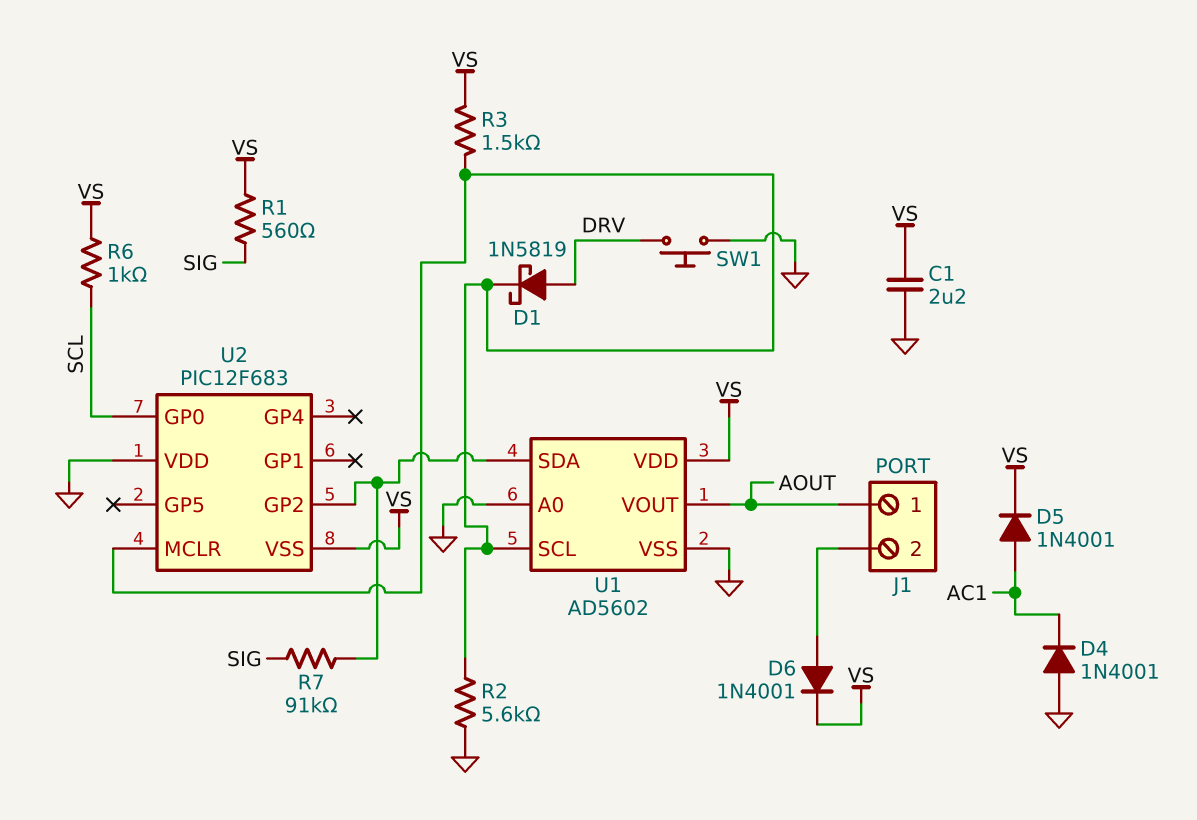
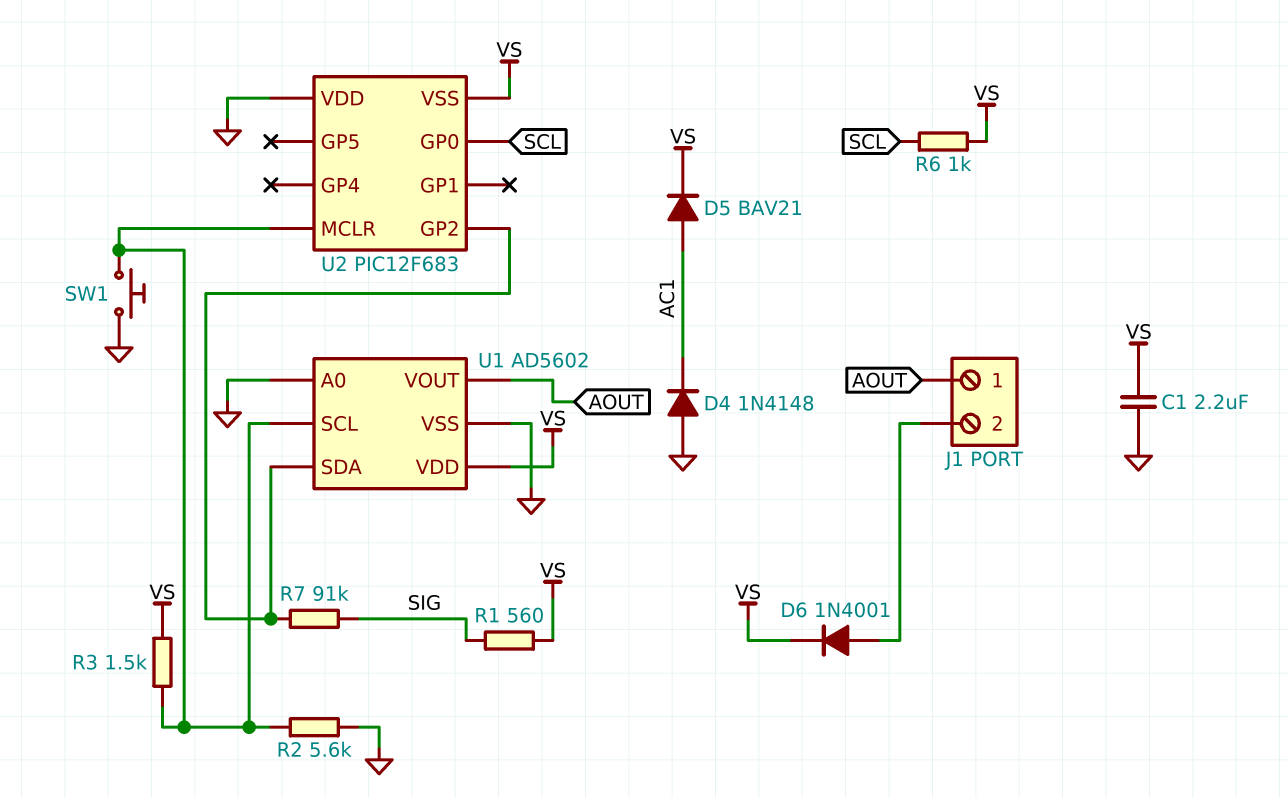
D1: schottky 1N5819 (A DRV, K U1/SCL) -> none
D4: diode 1N4001 (A GND, K AC1) -> diode 1N4148 (A GND, K AC1)
D5: diode 1N4001 (A AC1, K VS) -> diode BAV21 (A AC1, K VS)
SW1: button (DRV, GND) -> button (GND, U1/SCL)

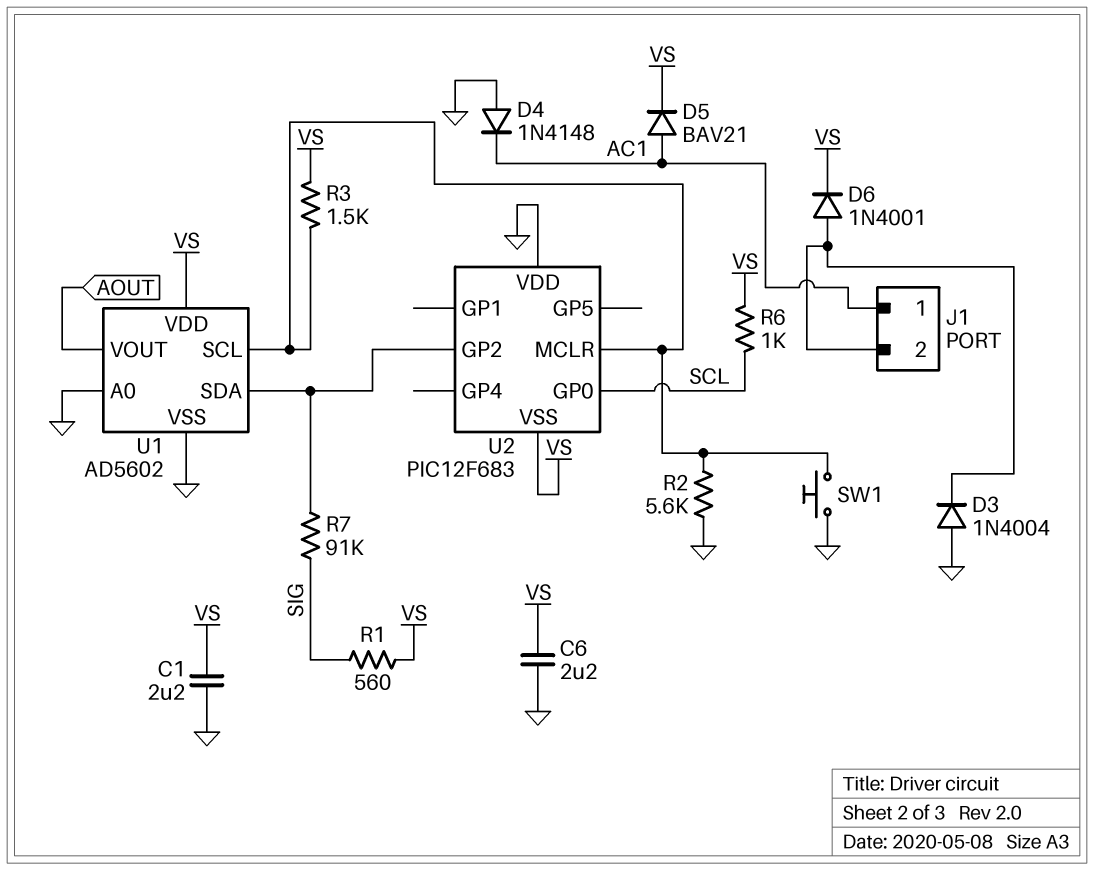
C6: none -> 2.2uF (GND, VS)
D3: none -> diode 1N4004 (A GND, K J1/2)
J1 pin 1: AOUT -> AC1

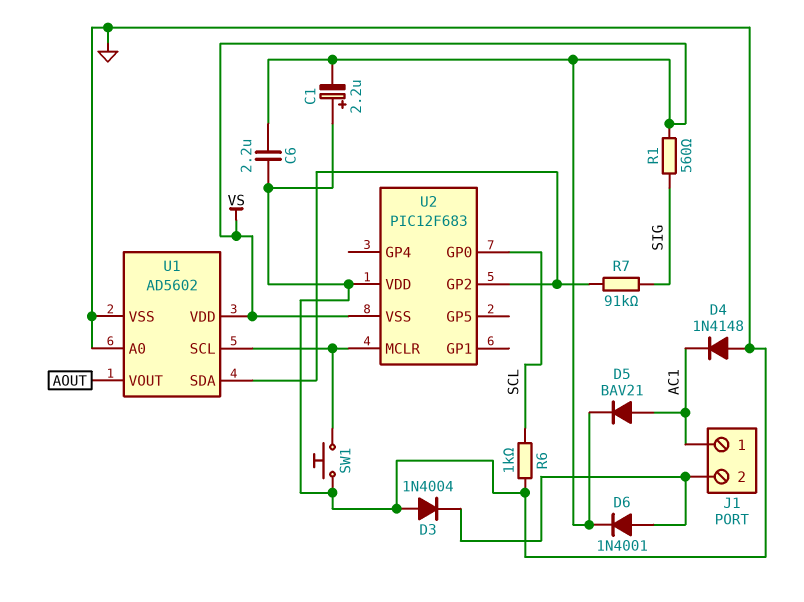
C1: 2.2uF (GND, VS) -> 2.2uF (plus GND, minus VS)
R2: 5.6k (GND, U1/SCL) -> none
R3: 1.5k (U1/SCL, VS) -> none
R6: 1k (SCL, VS) -> 1k (GND, SCL)

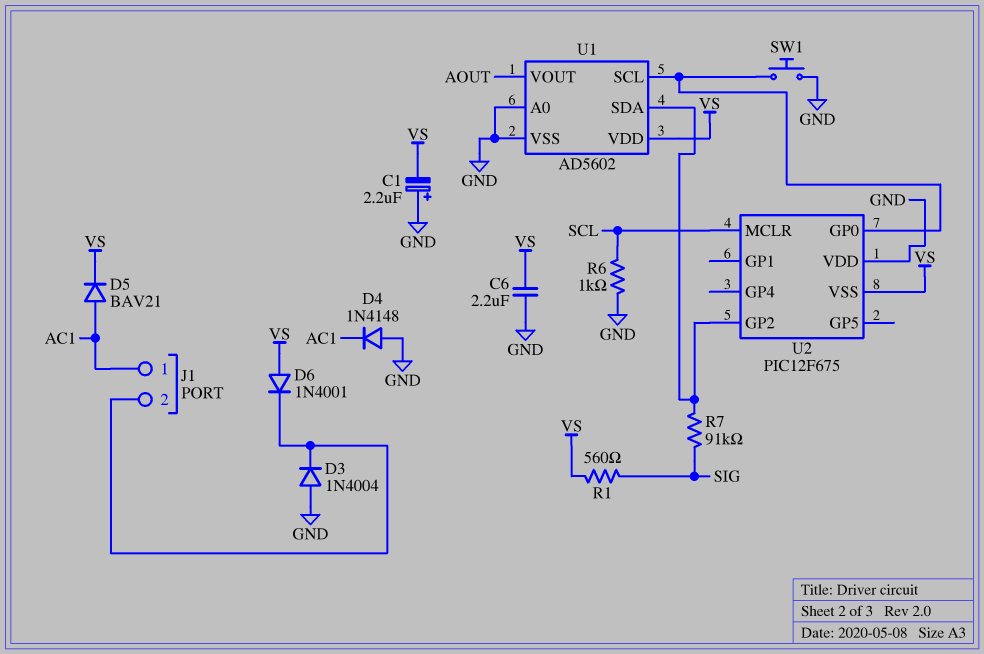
D6: diode 1N4001 (A J1/2, K VS) -> diode 1N4001 (A VS, K J1/2)
U2: PIC12F683 -> PIC12F675
U2 pin GP0: SCL -> U1/SCL
U2 pin MCLR: U1/SCL -> SCL

